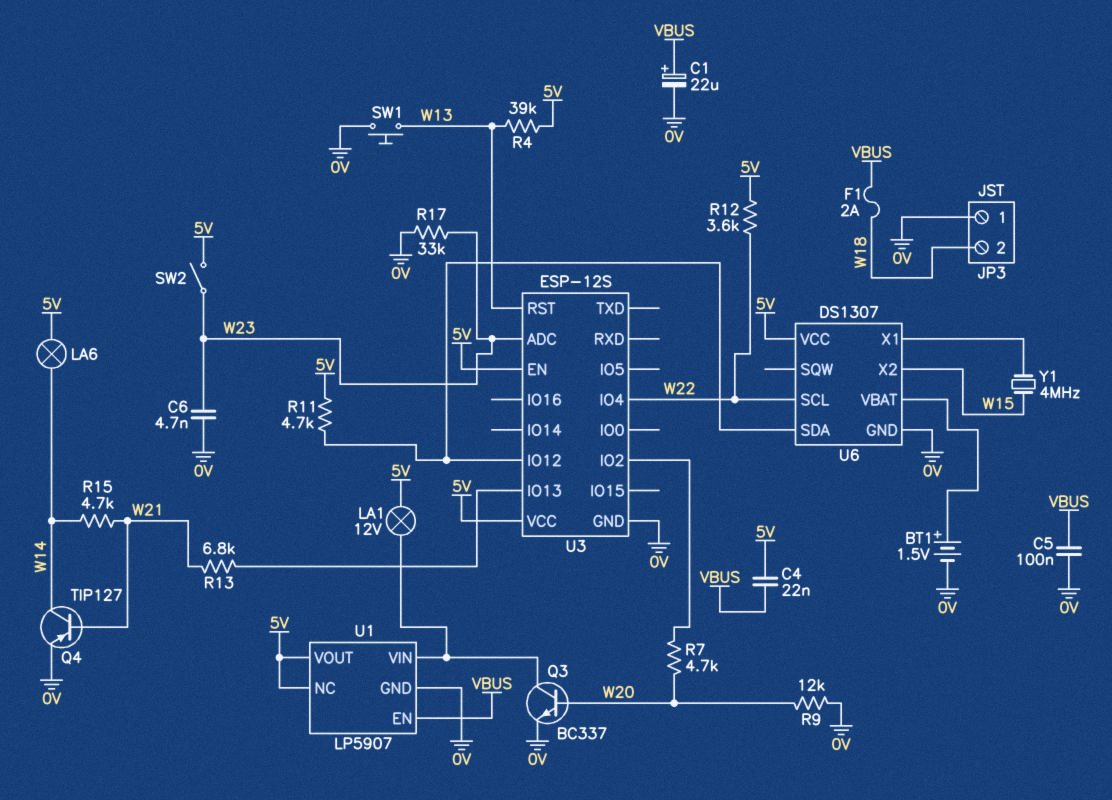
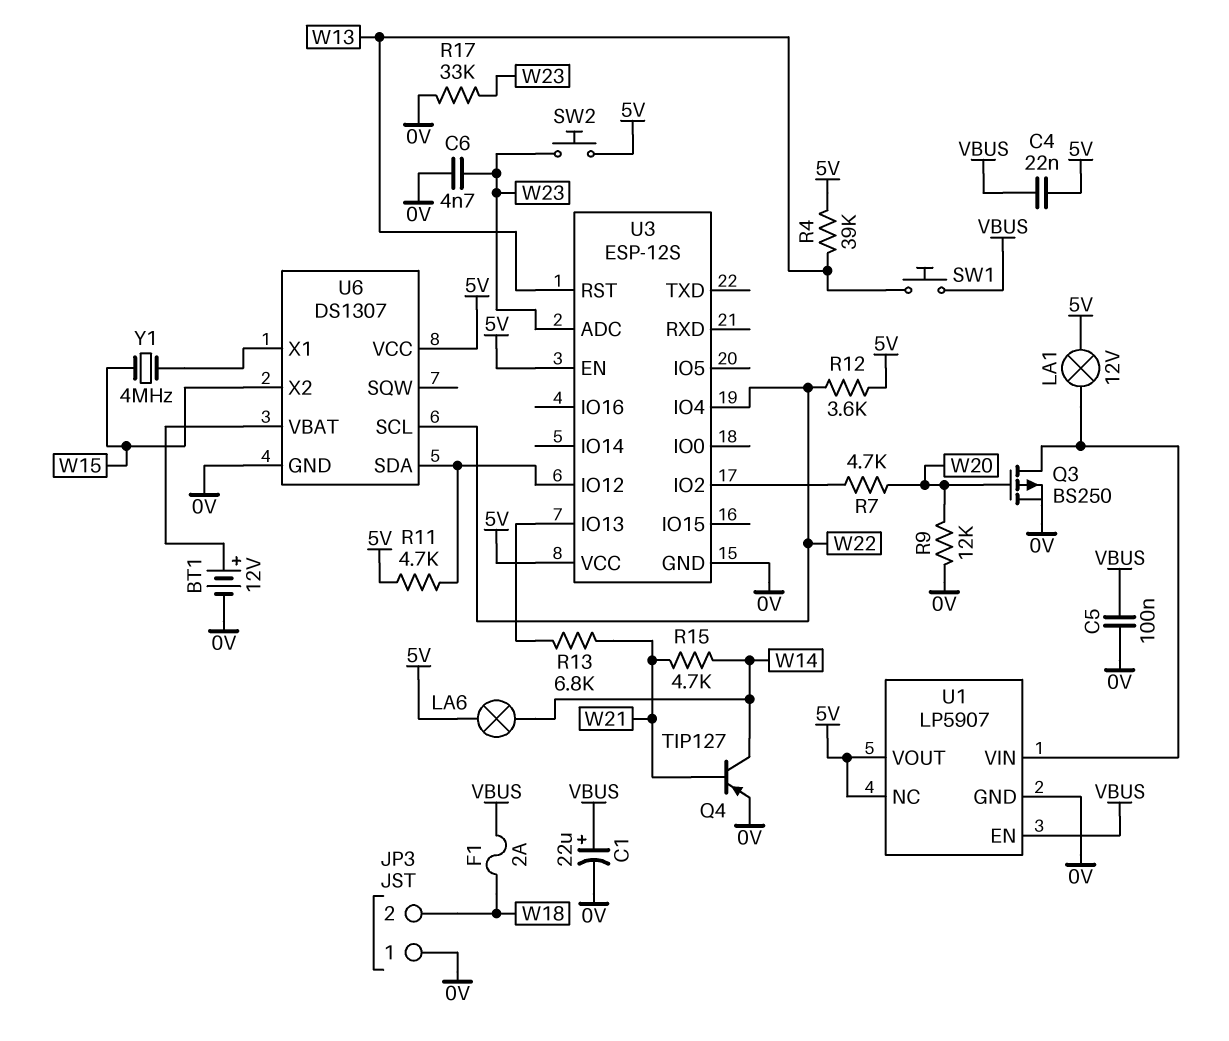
BT1: 1.5V (plus U6/VBAT, minus 0V) -> 12V (plus U6/VBAT, minus 0V)
Q3: NPN BC337 (B W20, C U1/VIN, E 0V) -> PMOS BS250 (G W20, D U1/VIN, S 0V)
SW1: button (0V, W13) -> button (VBUS, W13)
SW2: switch (5V, W23) -> button (5V, W23)

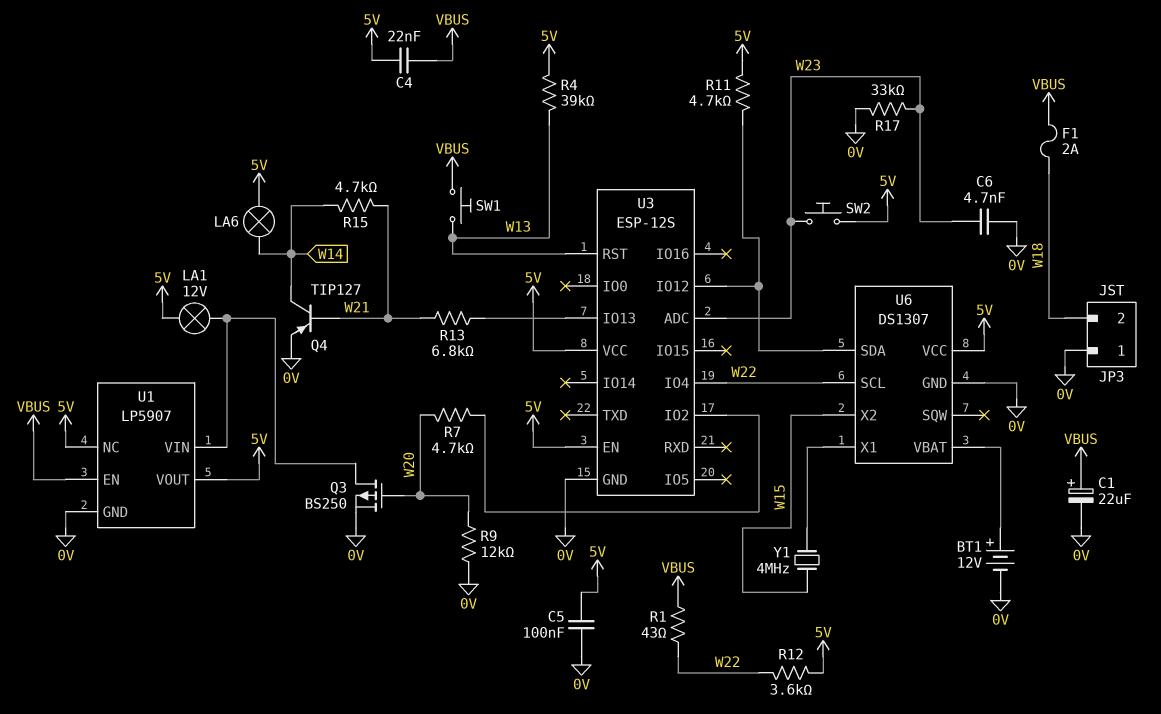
C5: 100nF (0V, VBUS) -> 100nF (0V, 5V)
R1: none -> 43 (VBUS, W22)

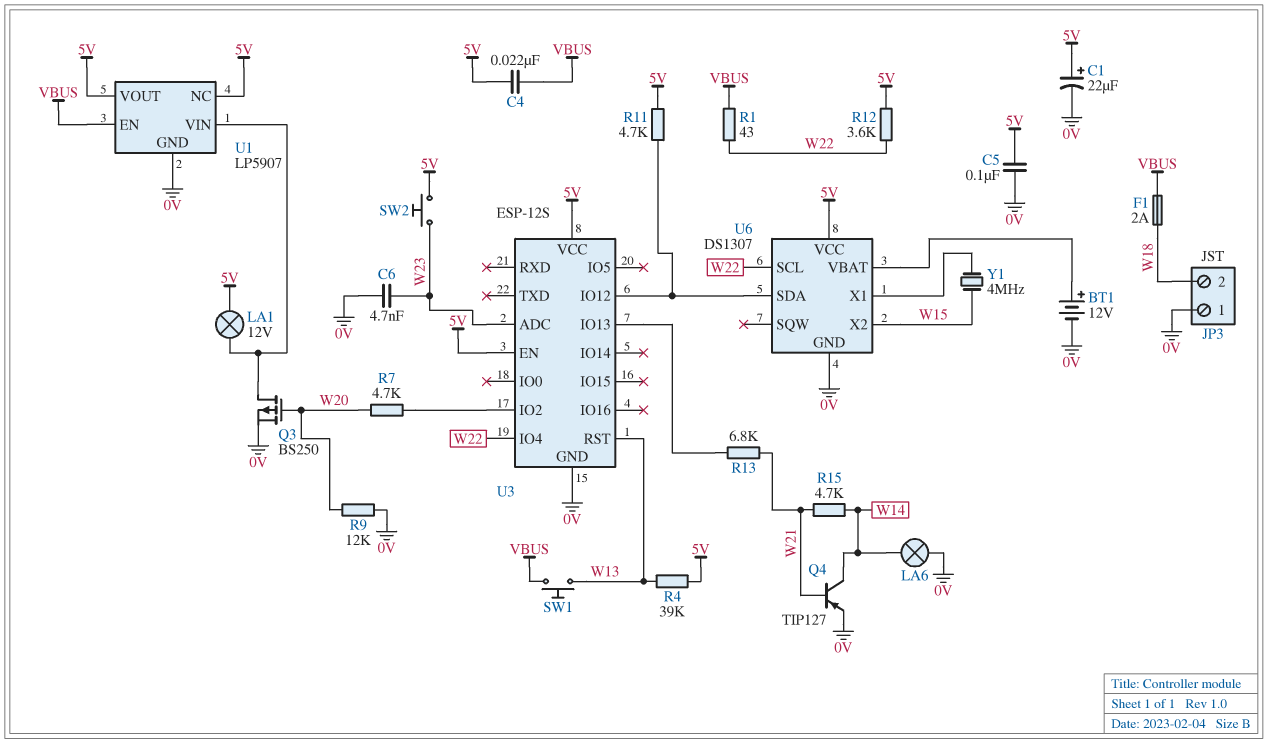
C1: 22uF (plus VBUS, minus 0V) -> 22uF (plus 5V, minus 0V)
LA6: lamp (5V, W14) -> lamp (0V, W14)
R17: 33k (0V, W23) -> none

